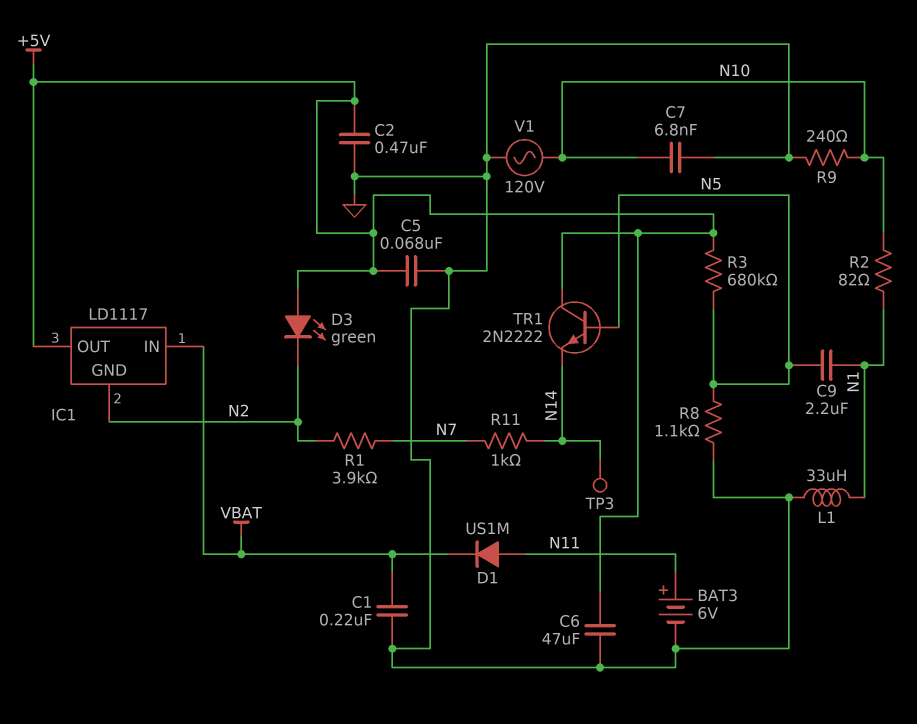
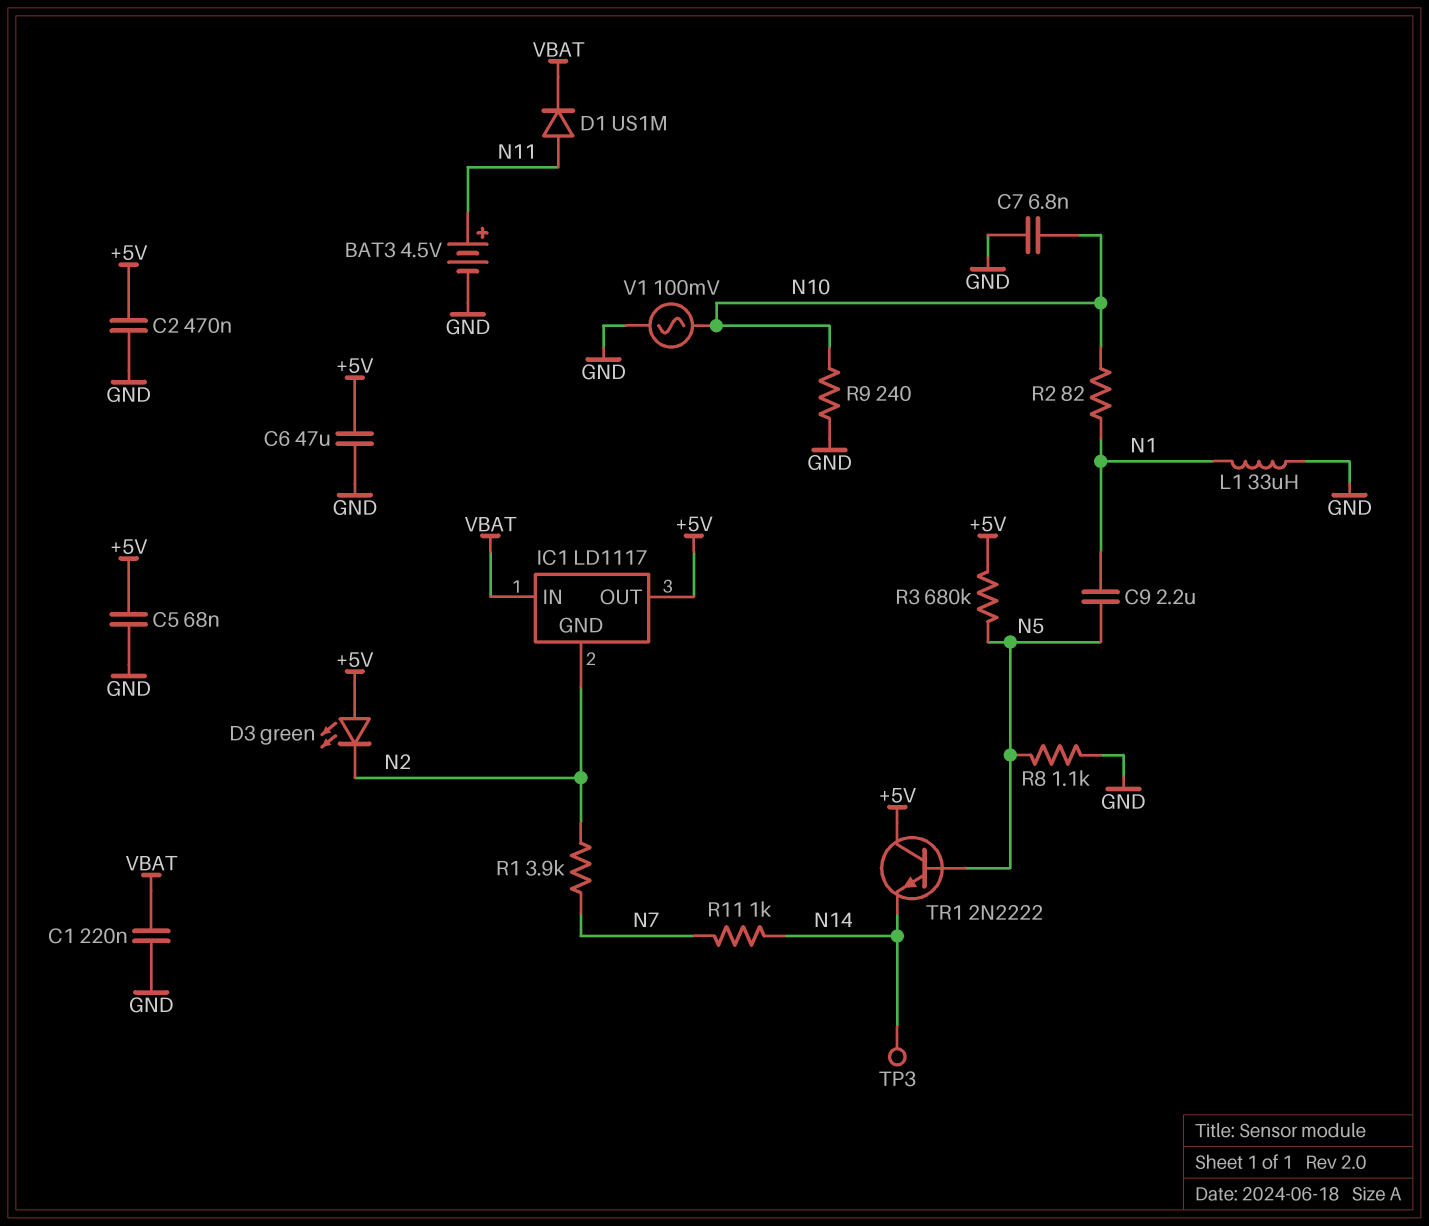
BAT3: 6V (plus N11, minus GND) -> 4.5V (plus N11, minus GND)
V1: AC 120V (GND, N10) -> AC 100mV (GND, N10)

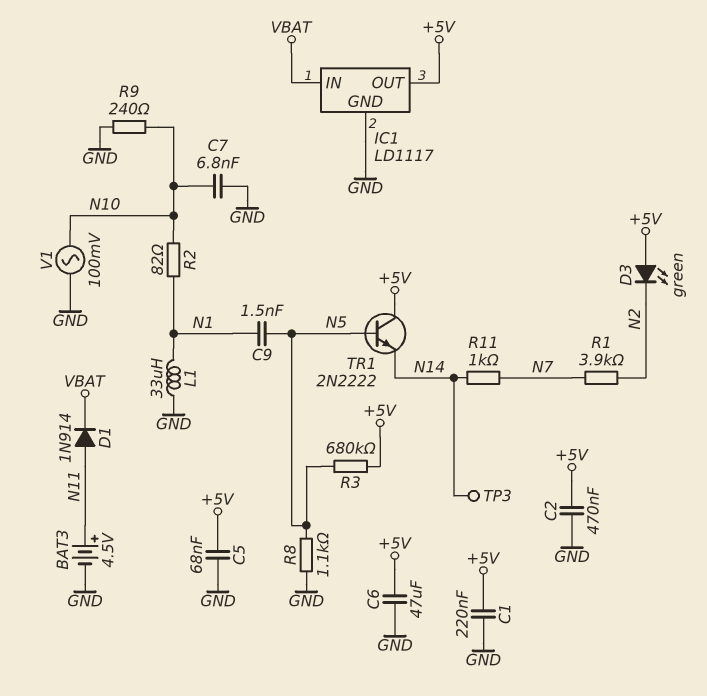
C1: 220nF (GND, VBAT) -> 220nF (+5V, GND)
C9: 2.2uF (N1, N5) -> 1.5nF (N1, N5)
D1: diode US1M (A N11, K VBAT) -> diode 1N914 (A N11, K VBAT)
IC1 pin GND: N2 -> GND

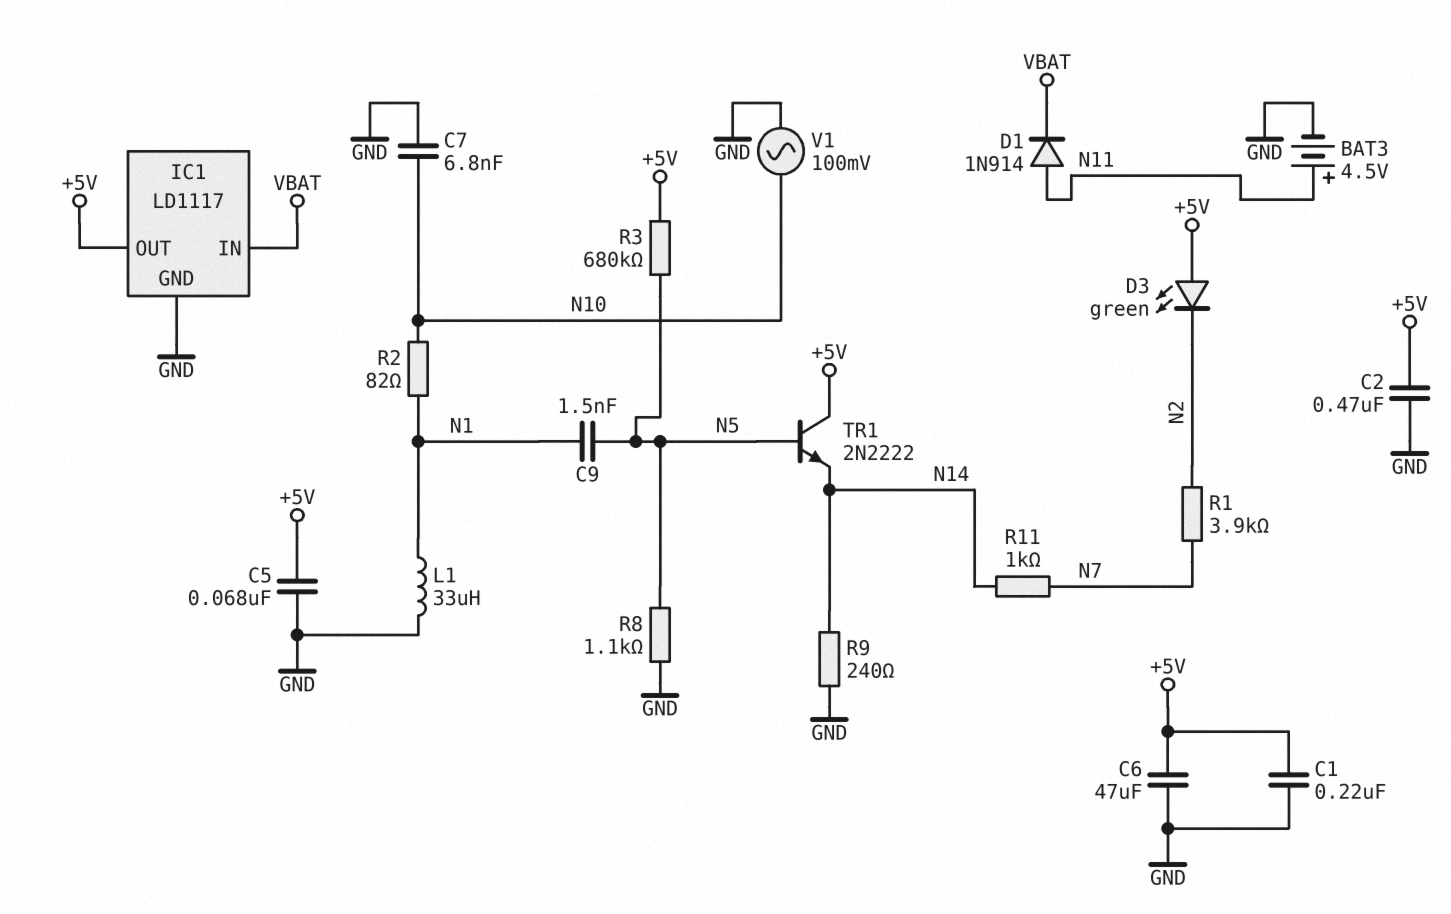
R9: 240 (GND, N10) -> 240 (GND, N14)
TP3: test point (N14) -> none

